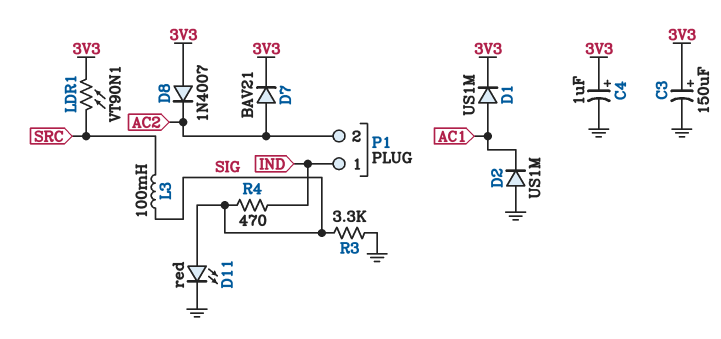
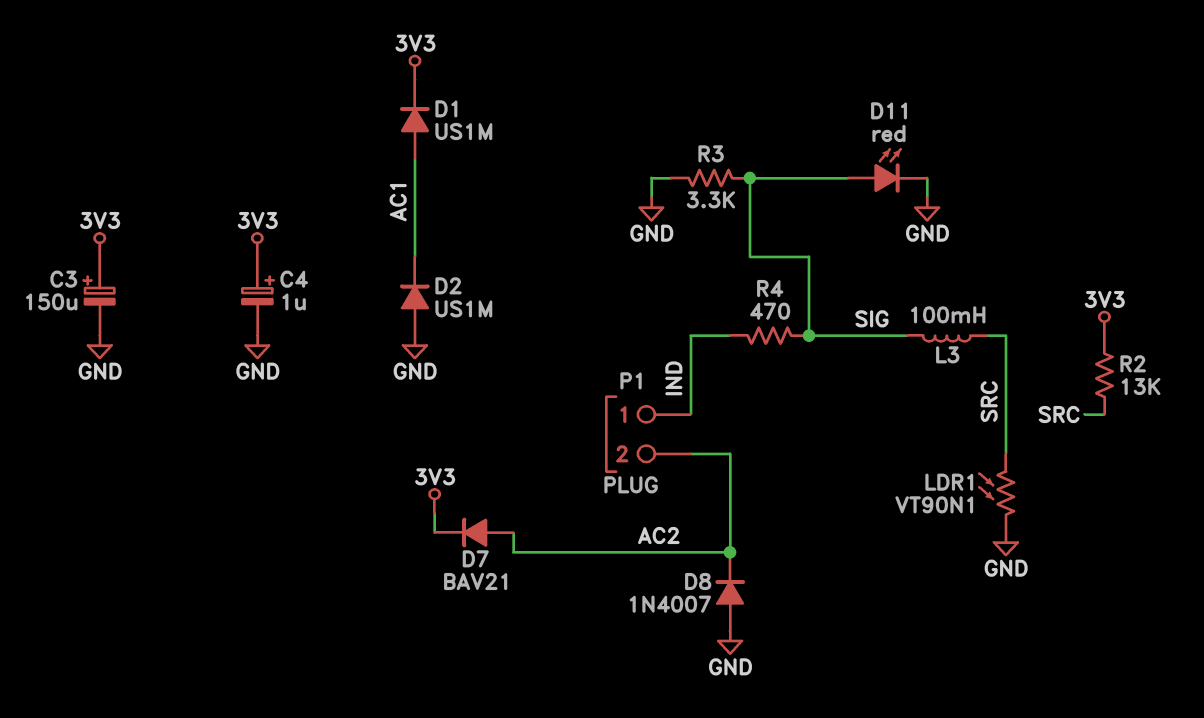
D8: diode 1N4007 (A 3V3, K AC2) -> diode 1N4007 (A GND, K AC2)
LDR1: VT90N1 (3V3, SRC) -> VT90N1 (GND, SRC)
R2: none -> 13k (3V3, SRC)

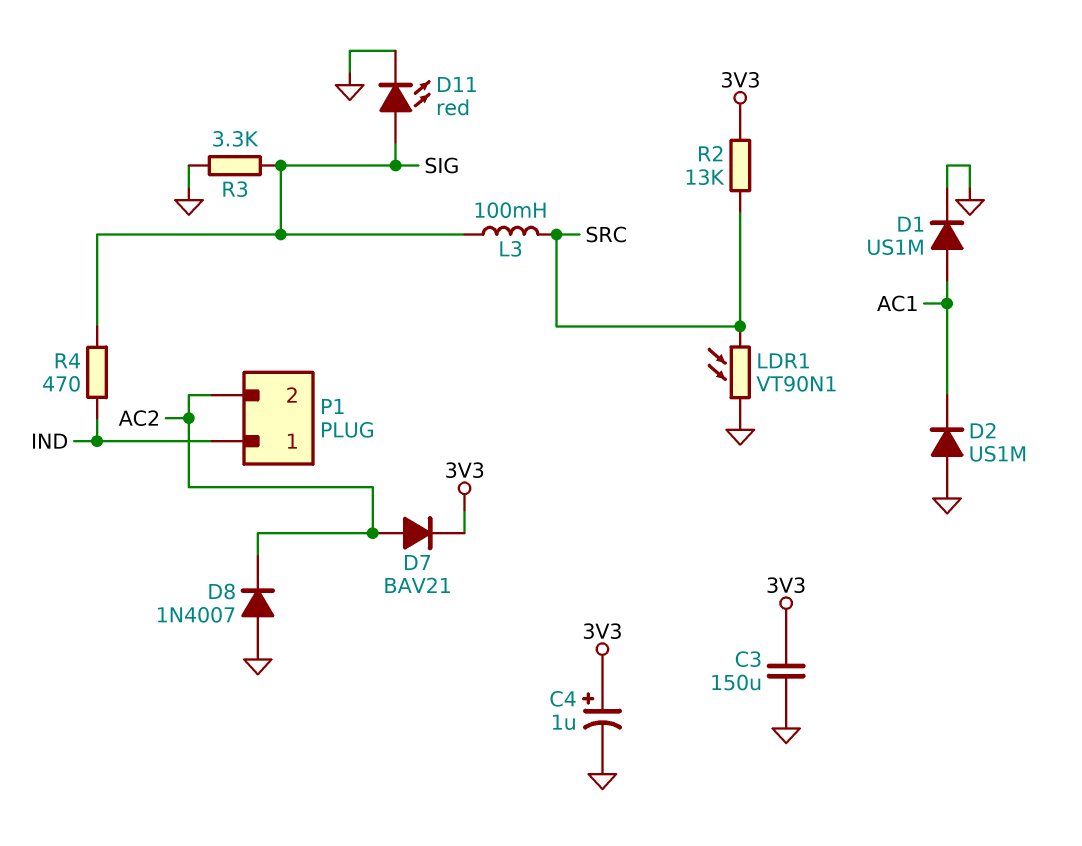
C3: 150uF (plus 3V3, minus GND) -> 150uF (3V3, GND)
D1: diode US1M (A AC1, K 3V3) -> diode US1M (A AC1, K GND)

